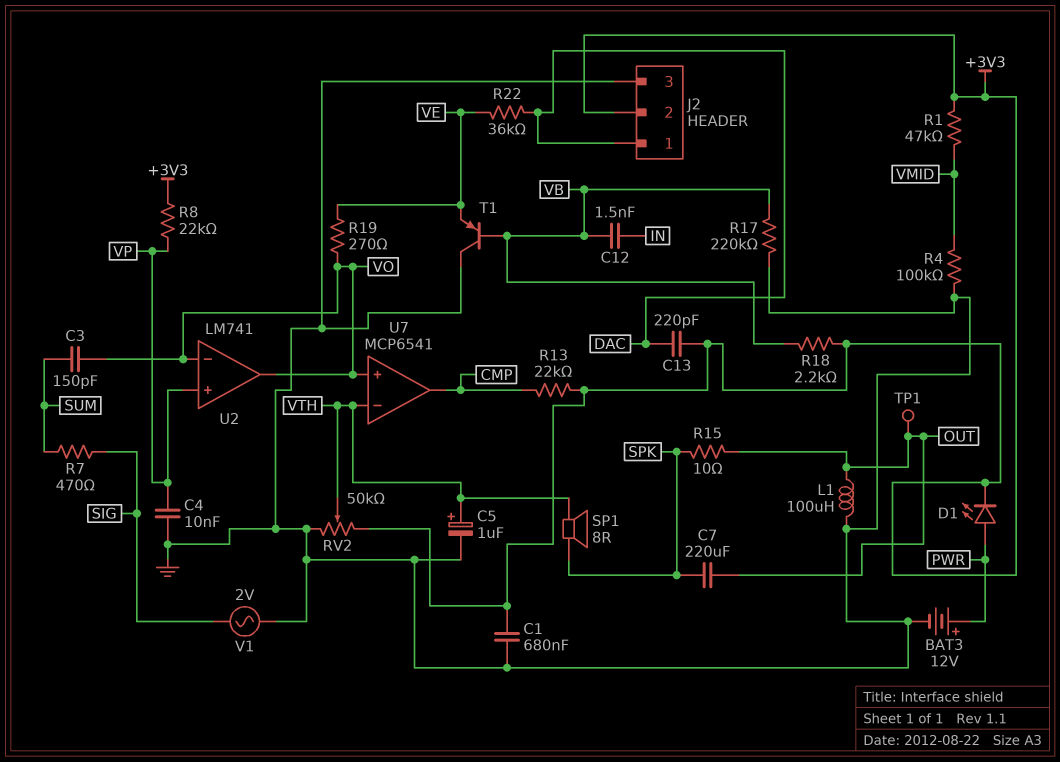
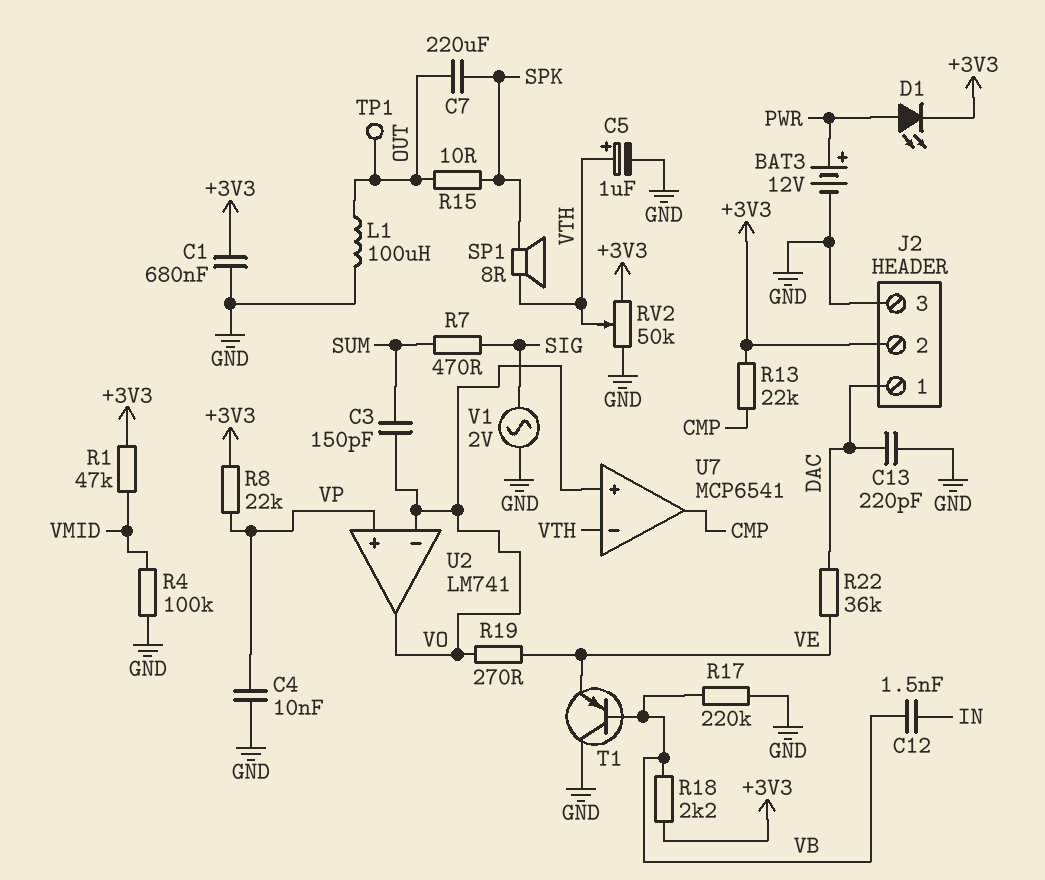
C13: 220pF (+3V3, DAC) -> 220pF (DAC, GND)

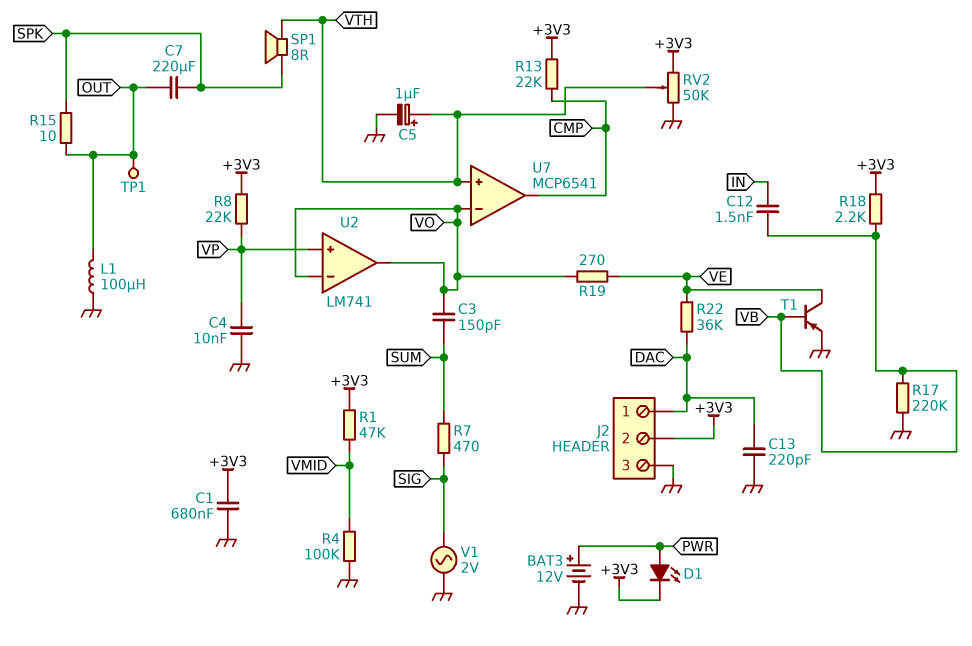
T1: PNP (B VB, C GND, E VE) -> PNP (B VB, C VE, E GND)
U7 pin in+: VO -> VTH
U7 pin in-: VTH -> VO

